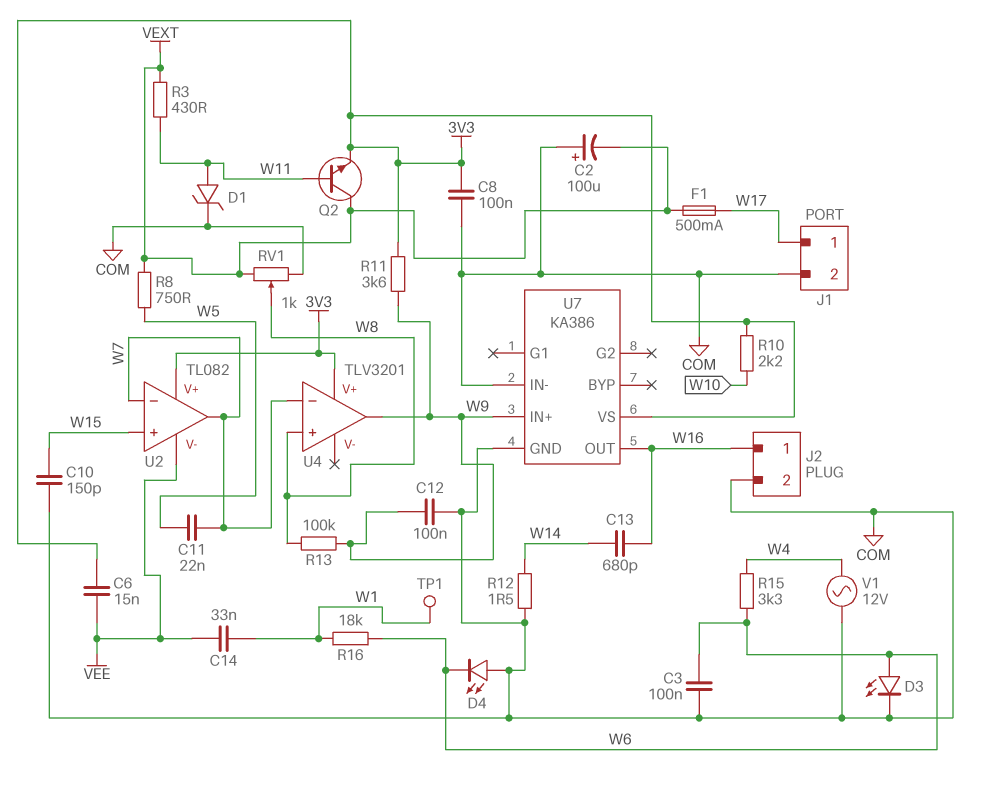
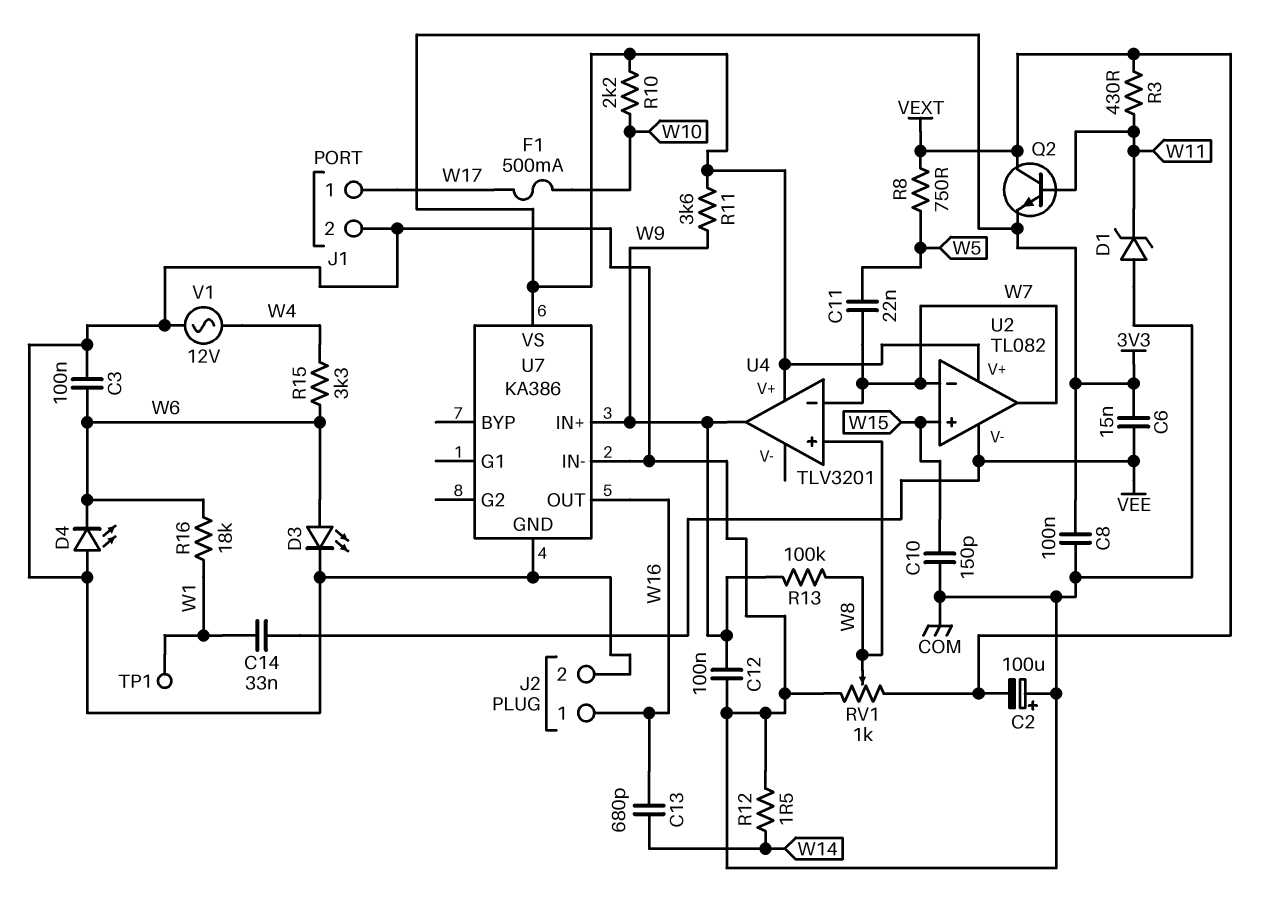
D1: zener (A W11, K COM) -> zener (A COM, K W11)
F1: 500mA (VEXT, W17) -> 500mA (W10, W17)

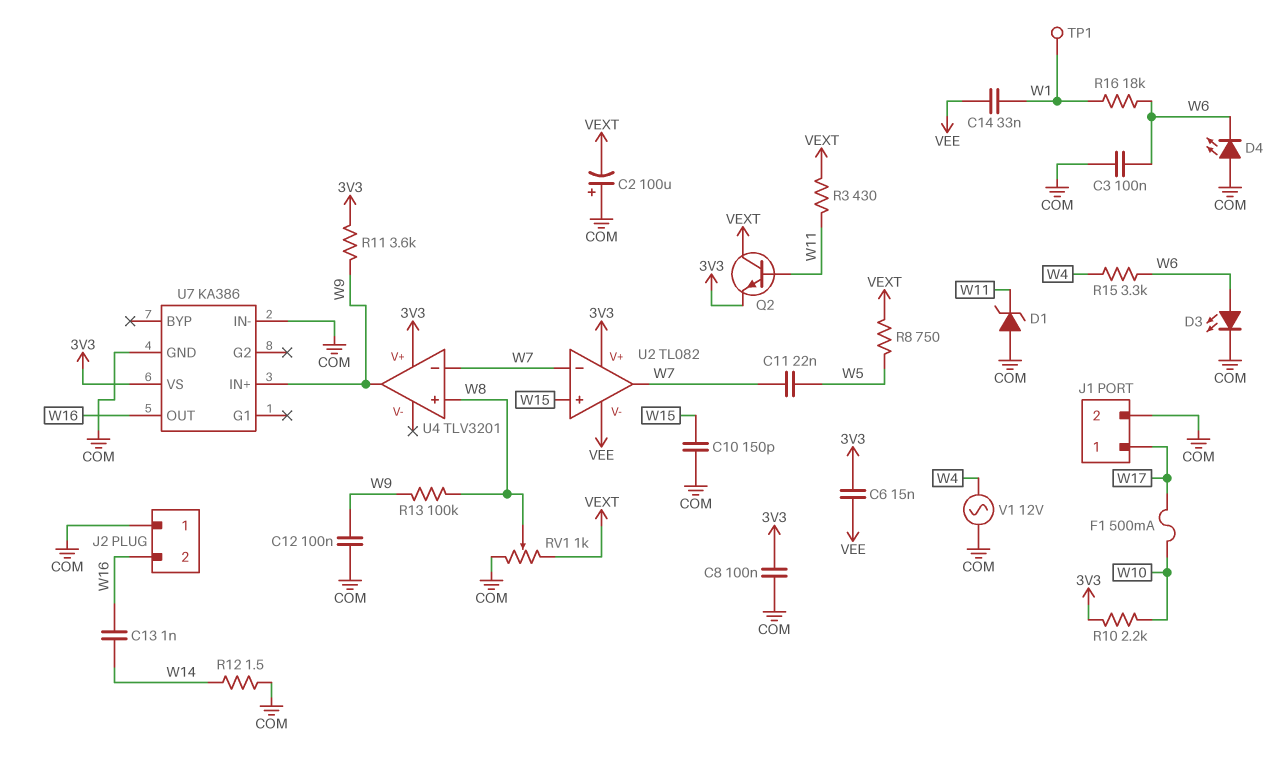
C13: 680pF (W14, W16) -> 1nF (W14, W16)
J2 pin 1: W16 -> COM
J2 pin 2: COM -> W16

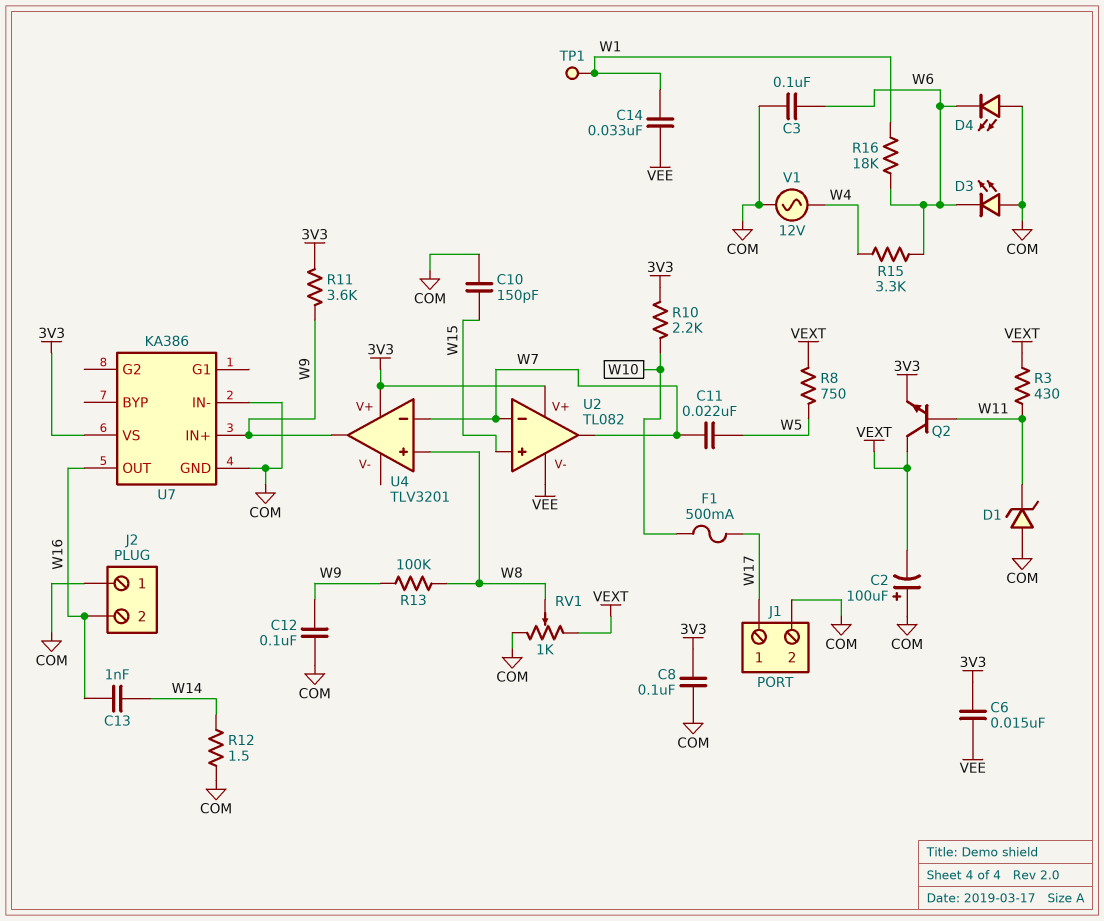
D3: LED (A W6, K COM) -> LED (A COM, K W6)

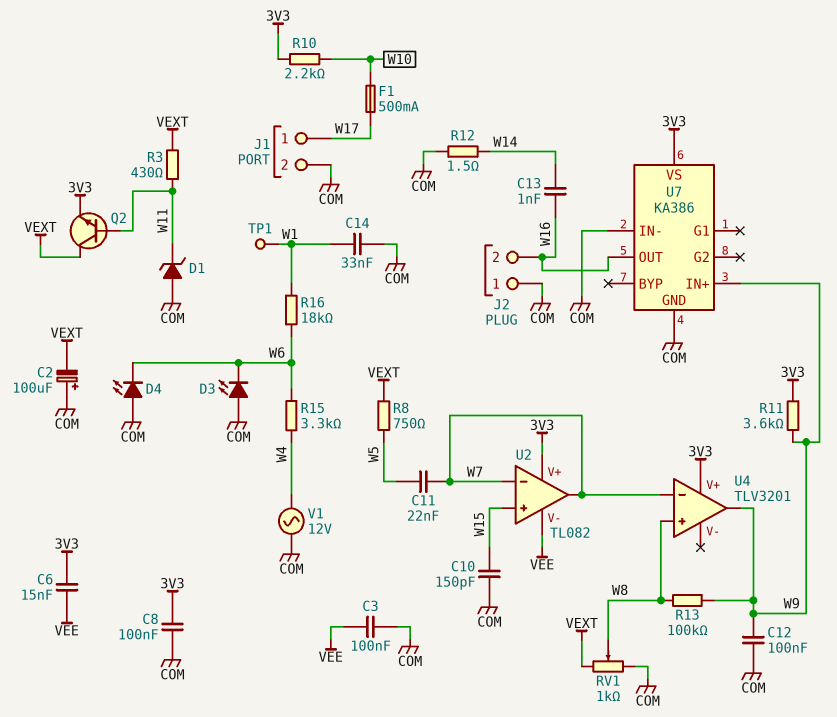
C3: 100nF (COM, W6) -> 100nF (COM, VEE)
C14: 33nF (VEE, W1) -> 33nF (COM, W1)

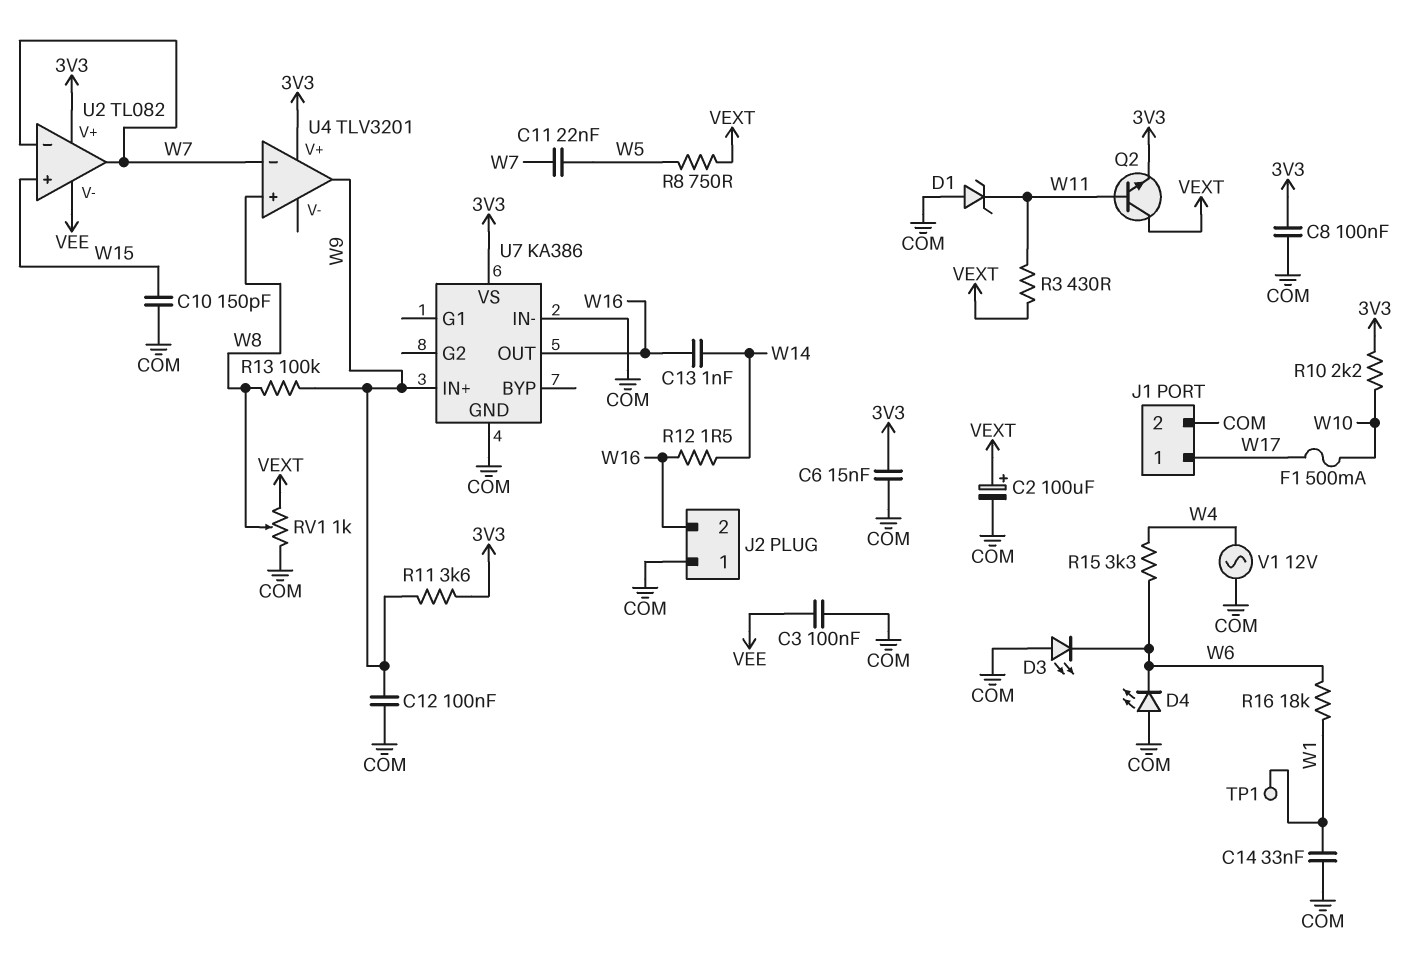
C2: 100uF (plus COM, minus VEXT) -> 100uF (plus VEXT, minus COM)
C6: 15nF (3V3, VEE) -> 15nF (3V3, COM)
R12: 1.5 (COM, W14) -> 1.5 (W14, W16)

